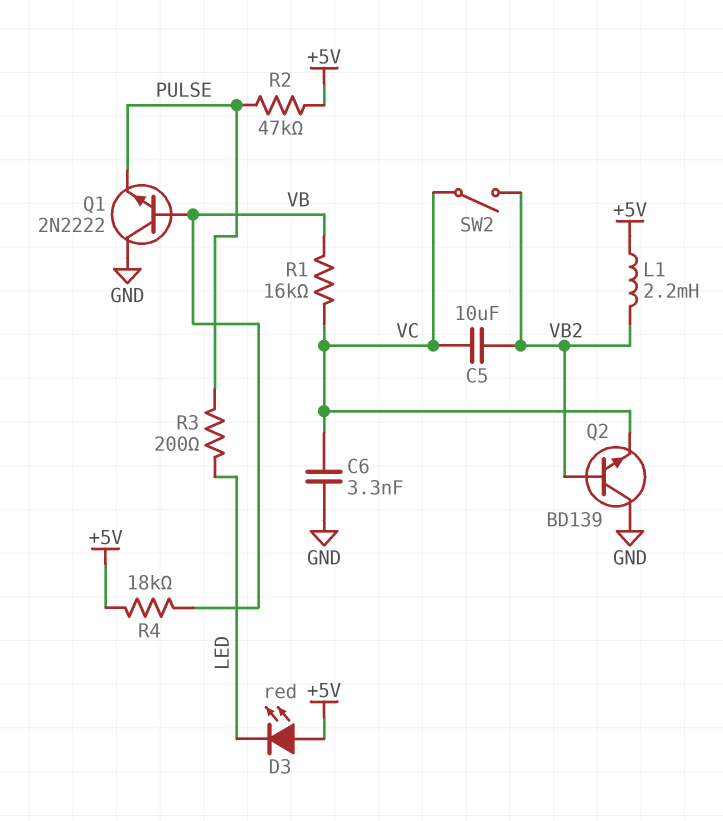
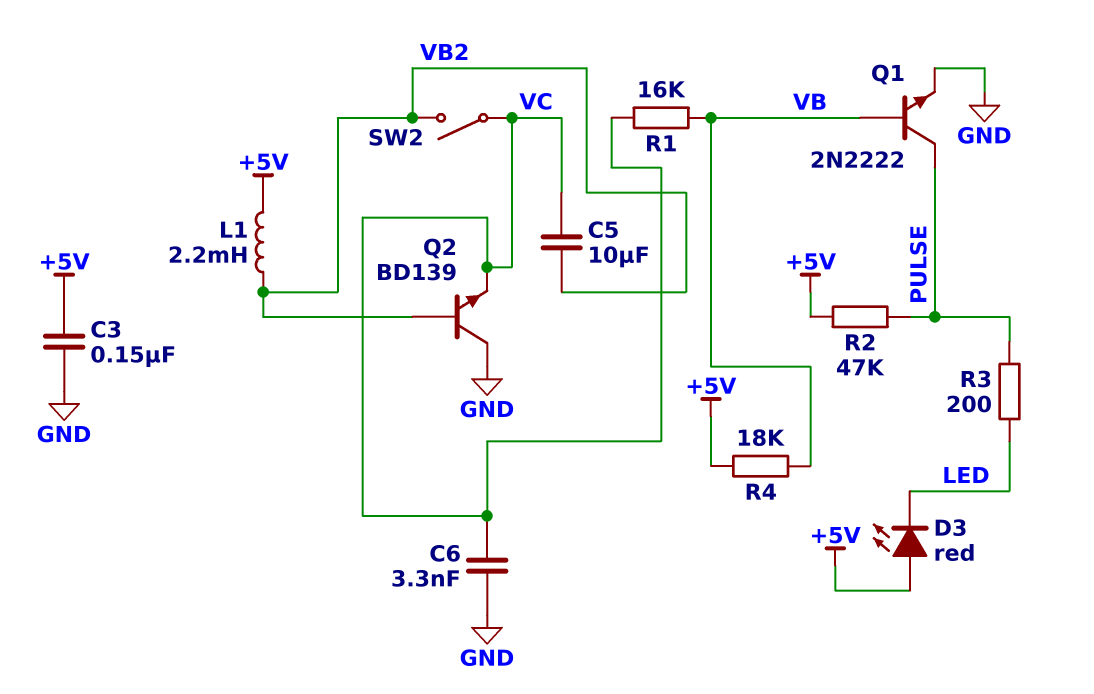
C3: none -> 150nF (+5V, GND)
Q1: NPN 2N2222 (B VB, C GND, E PULSE) -> NPN 2N2222 (B VB, C PULSE, E GND)

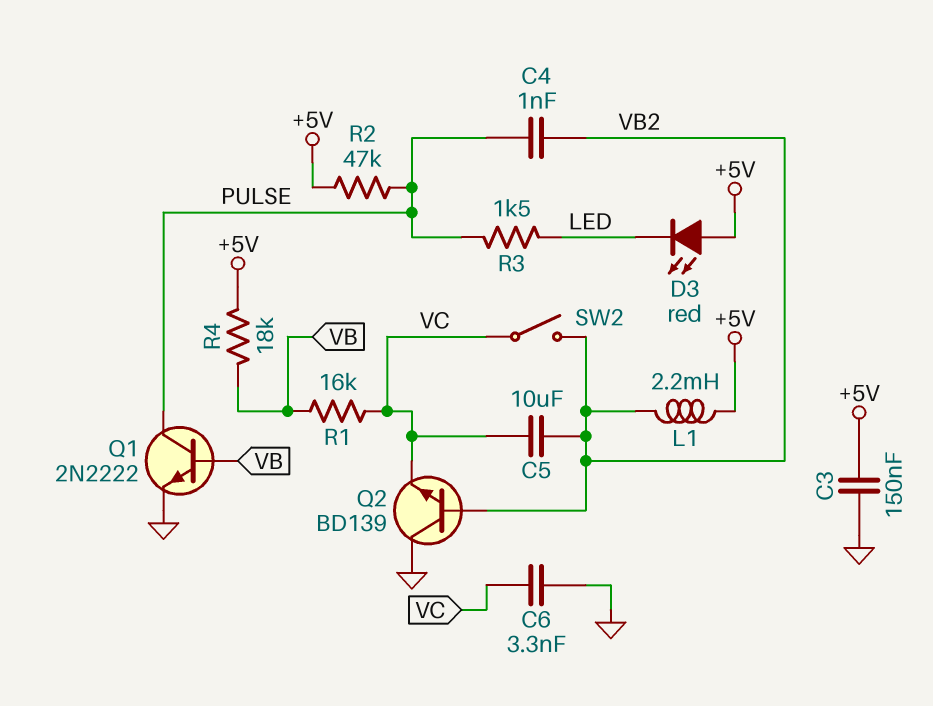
C4: none -> 1nF (PULSE, VB2)
R3: 200 (LED, PULSE) -> 1.5k (LED, PULSE)

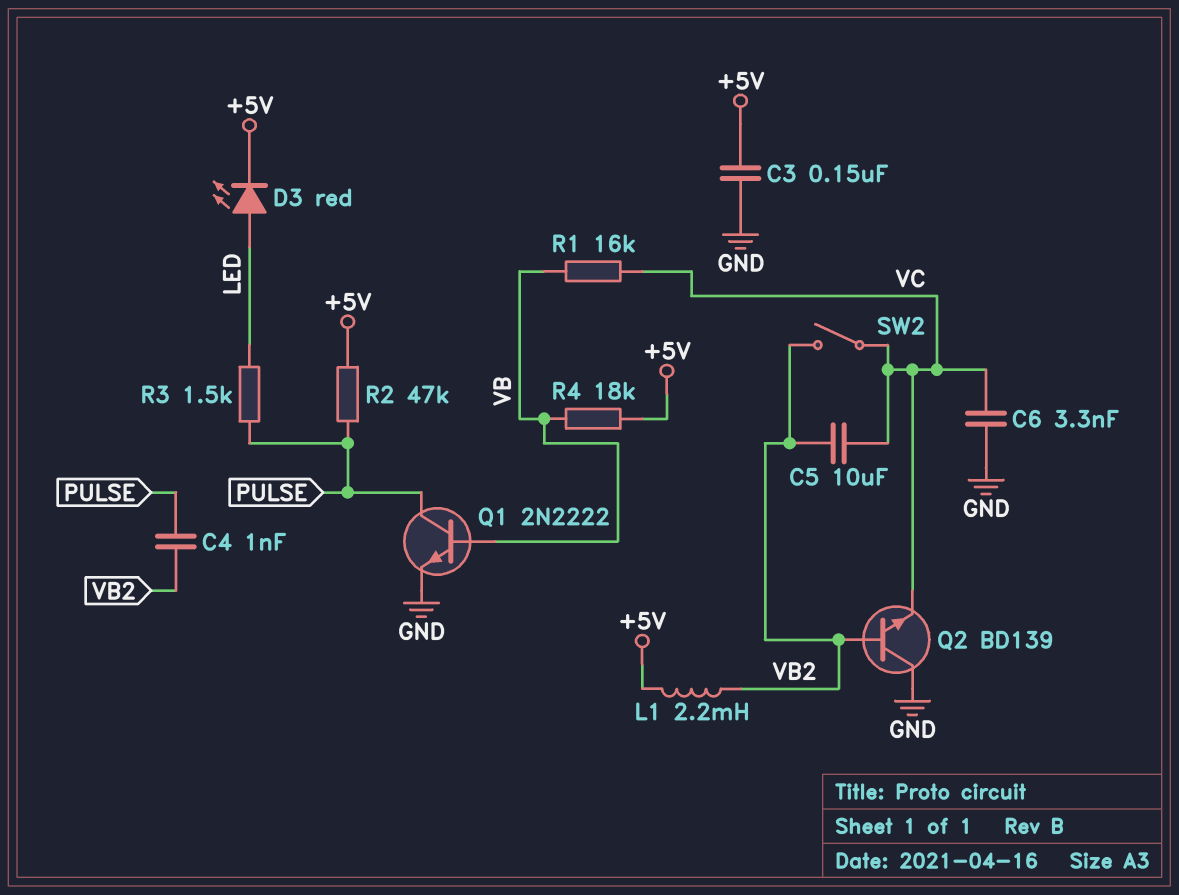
D3: LED red (A +5V, K LED) -> LED red (A LED, K +5V)

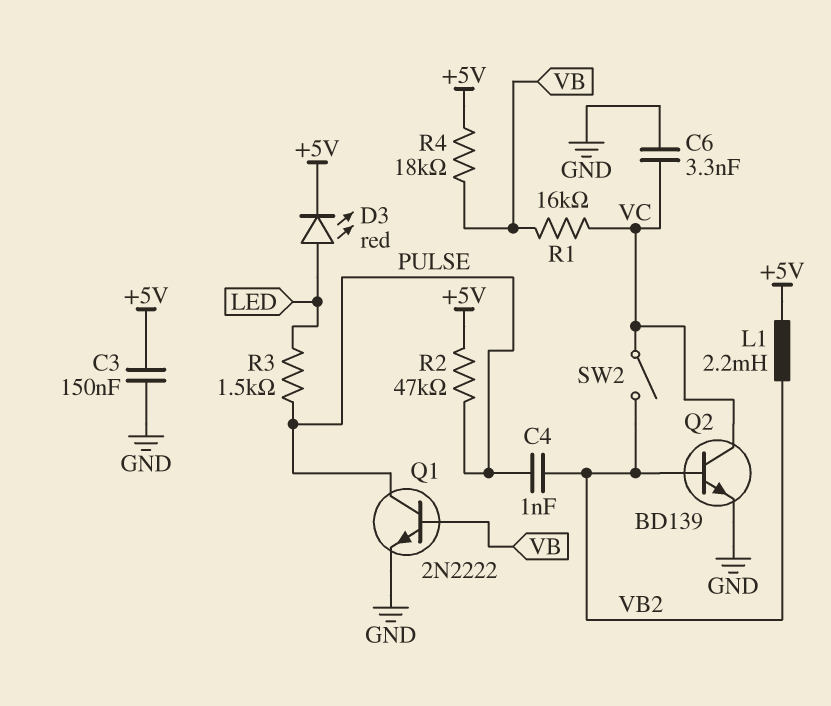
C5: 10uF (VB2, VC) -> none
Q2: NPN BD139 (B VB2, C GND, E VC) -> NPN BD139 (B VB2, C VC, E GND)

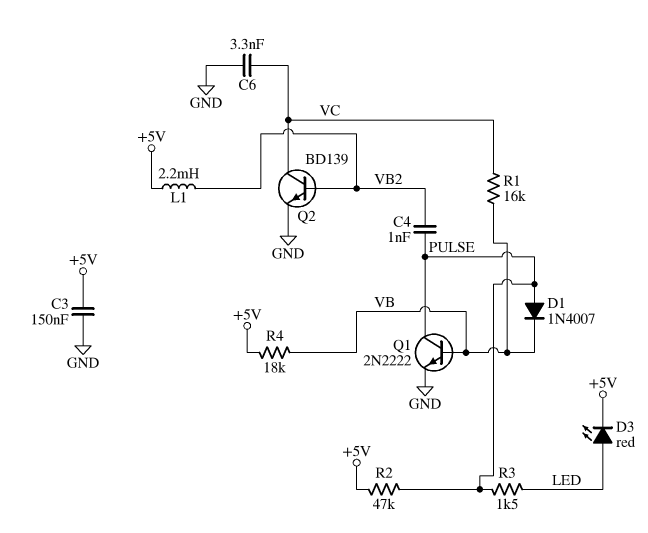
D1: none -> diode 1N4007 (A PULSE, K VB)
SW2: switch (VB2, VC) -> none

